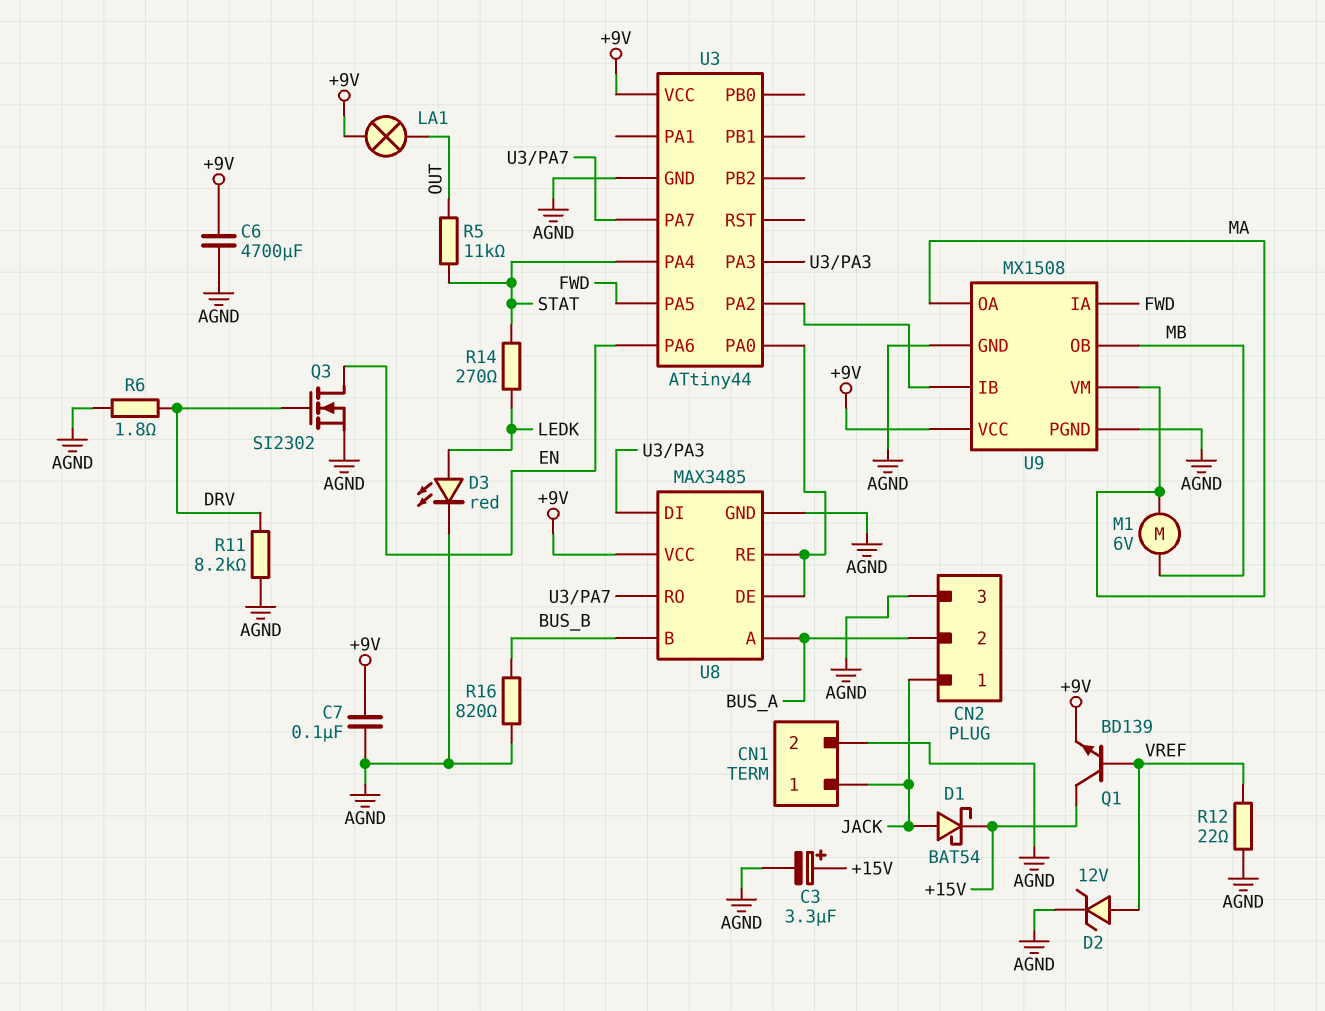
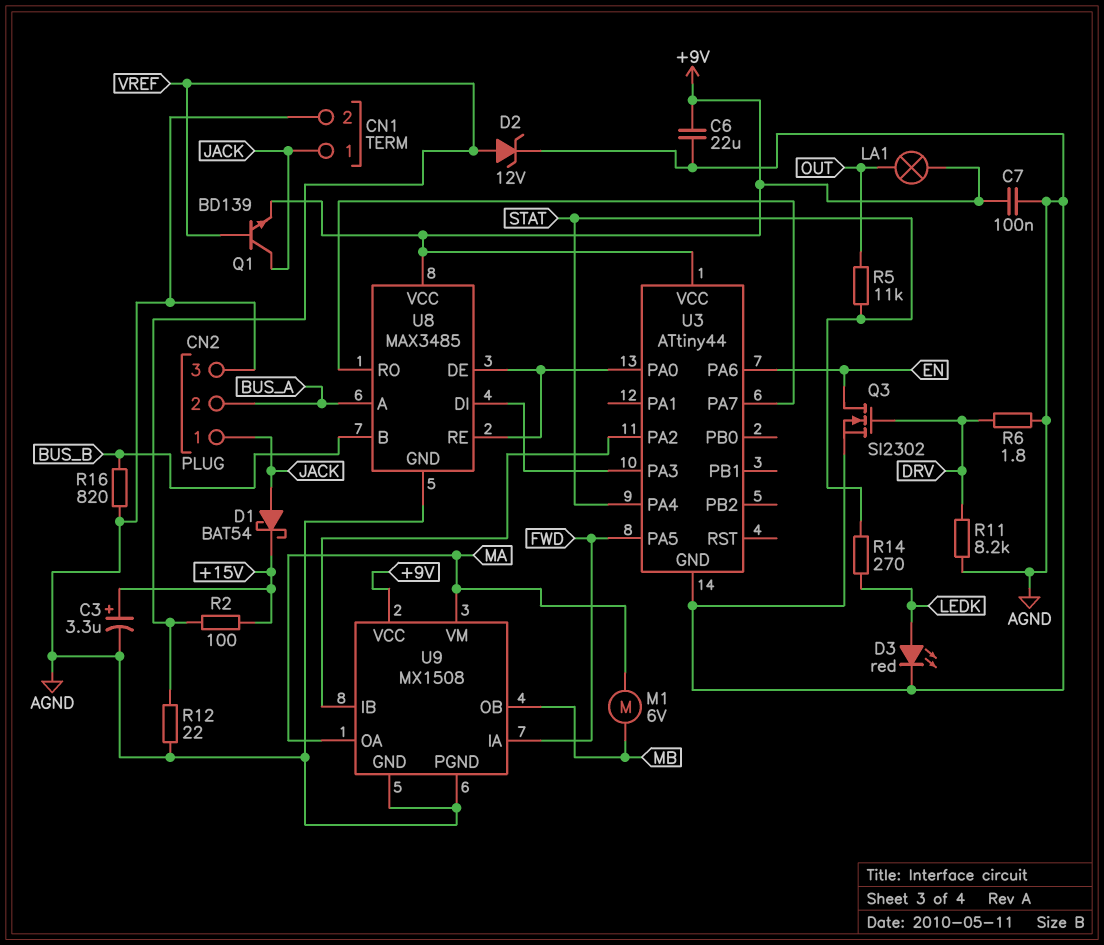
C6: 4700uF (+9V, AGND) -> 22uF (+9V, AGND)
Q1: NPN BD139 (B VREF, C +15V, E +9V) -> NPN BD139 (B VREF, C JACK, E +9V)
R2: none -> 100 (+15V, VREF)

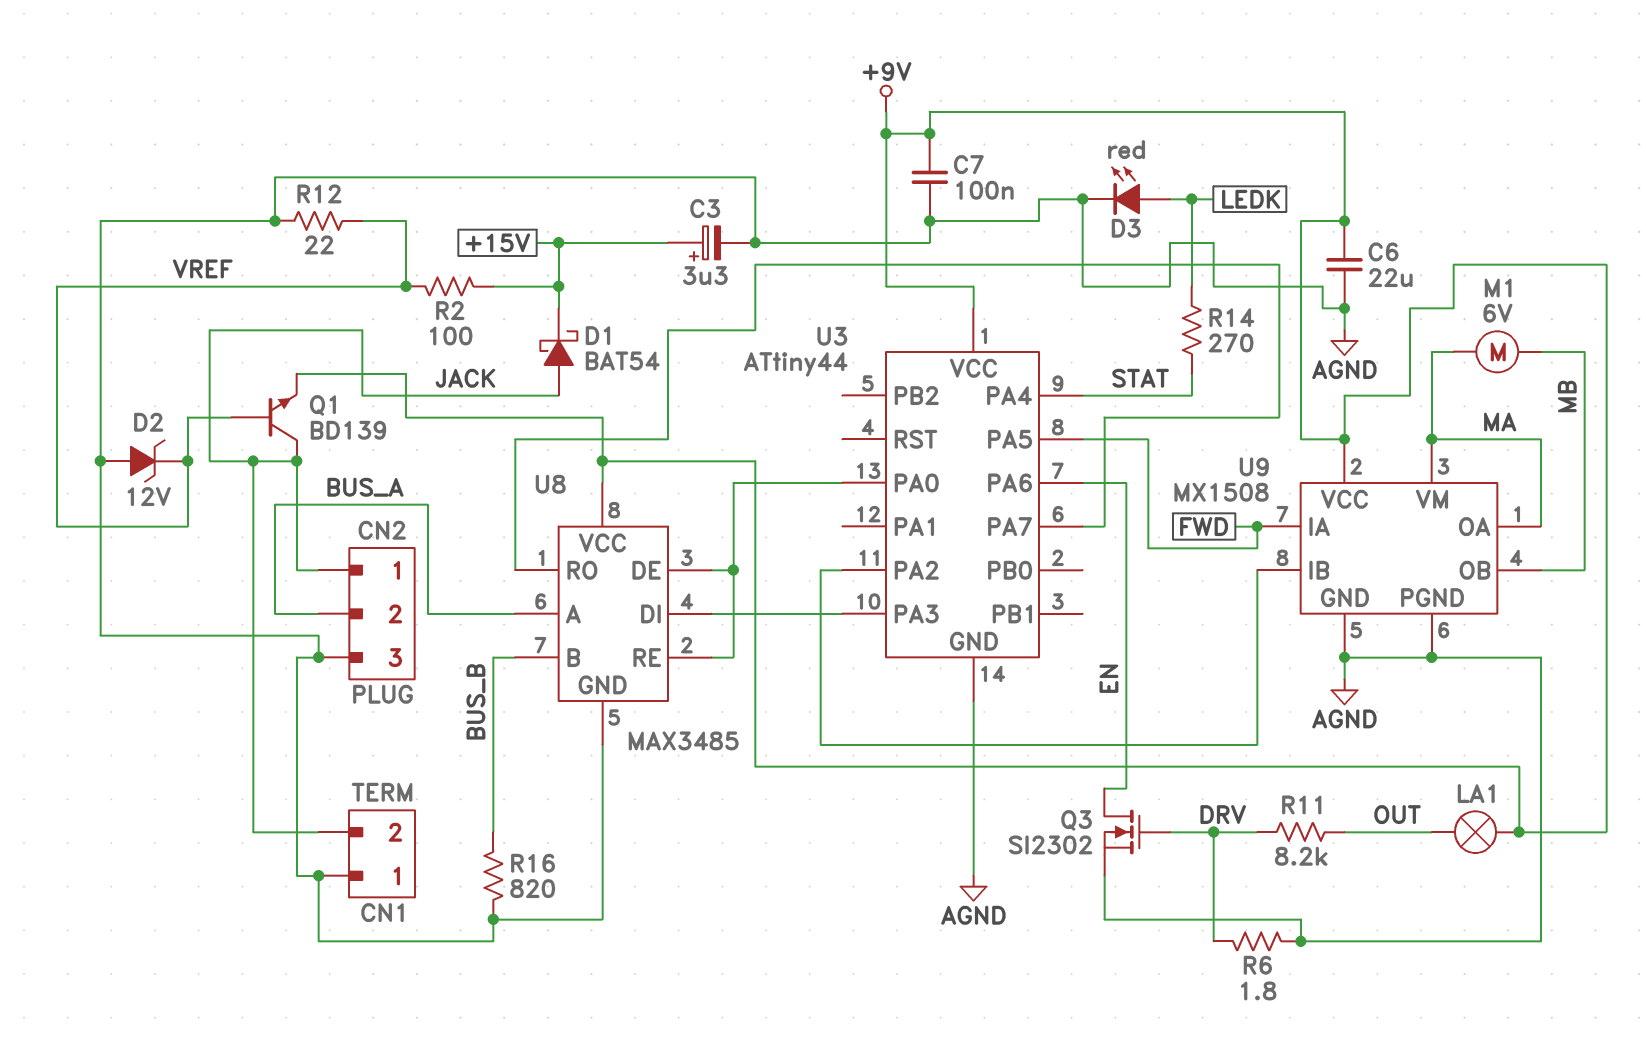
CN1 pin 1: JACK -> AGND
CN1 pin 2: AGND -> JACK
D2: zener 12V (A VREF, K AGND) -> zener 12V (A AGND, K VREF)
R5: 11k (OUT, STAT) -> none
R11: 8.2k (AGND, DRV) -> 8.2k (DRV, OUT)

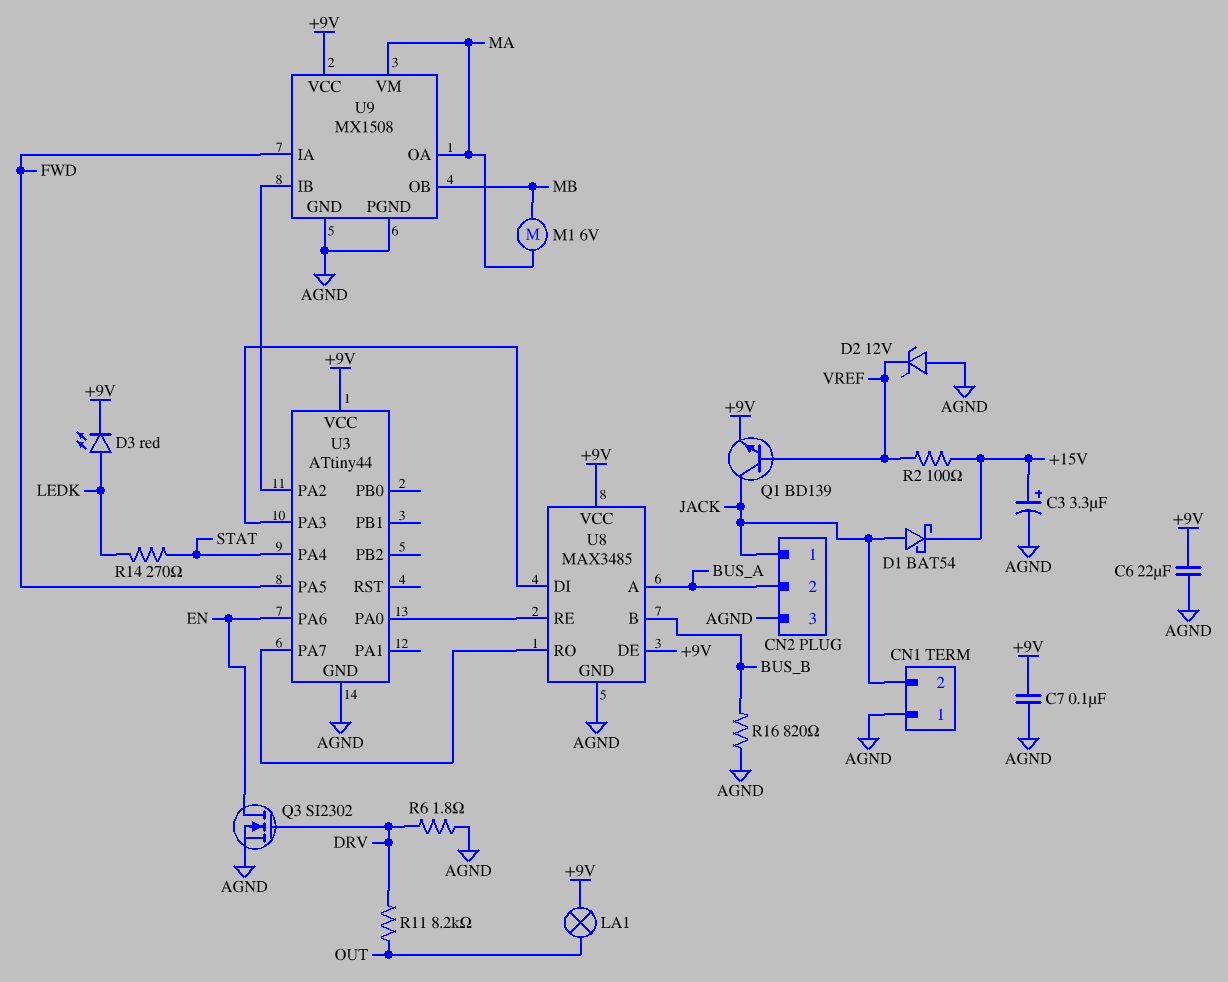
D3: LED red (A LEDK, K AGND) -> LED red (A LEDK, K +9V)
R12: 22 (AGND, VREF) -> none
U8 pin DE: U3/PA0 -> +9V

